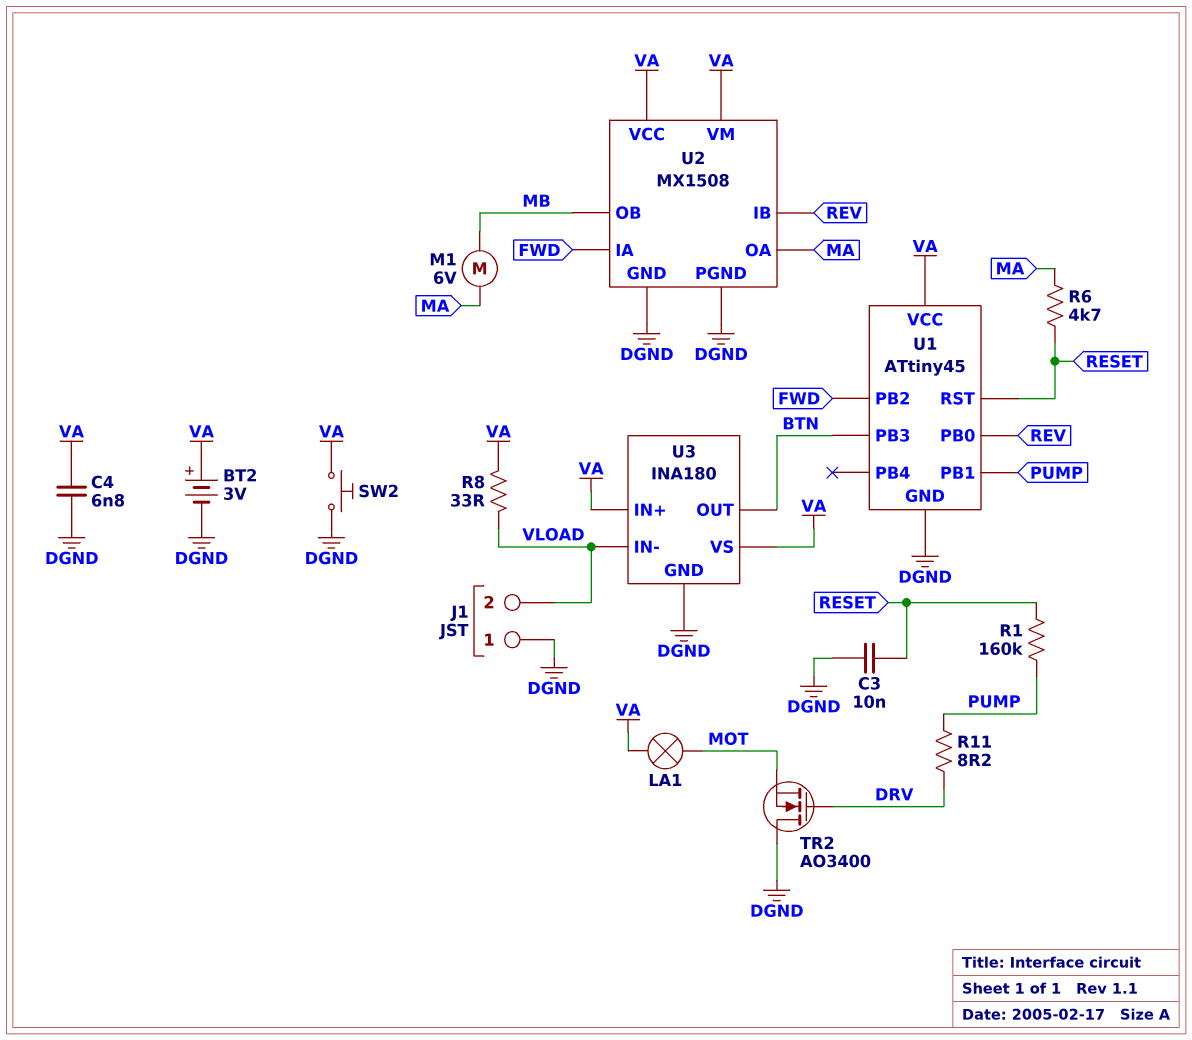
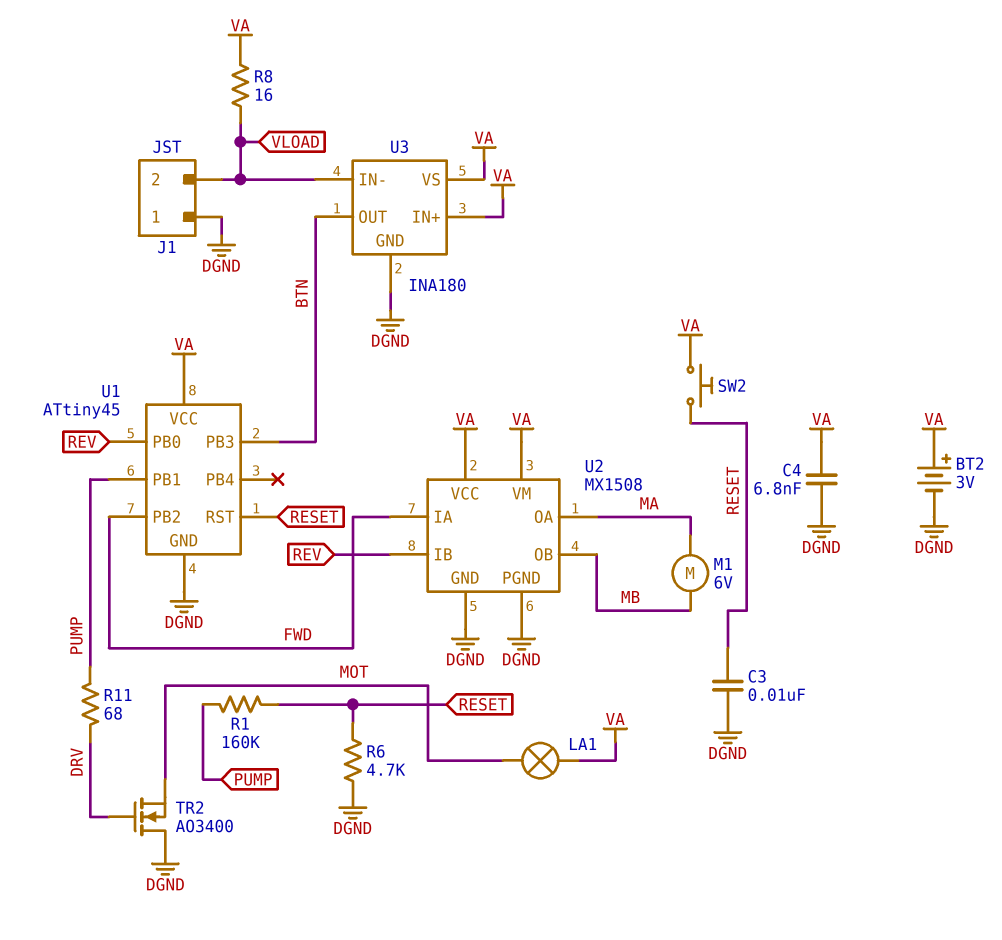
R6: 4.7k (MA, RESET) -> 4.7k (DGND, RESET)
R8: 33 (VA, VLOAD) -> 16 (VA, VLOAD)
R11: 8.2 (DRV, PUMP) -> 68 (DRV, PUMP)
SW2: button (DGND, VA) -> button (RESET, VA)

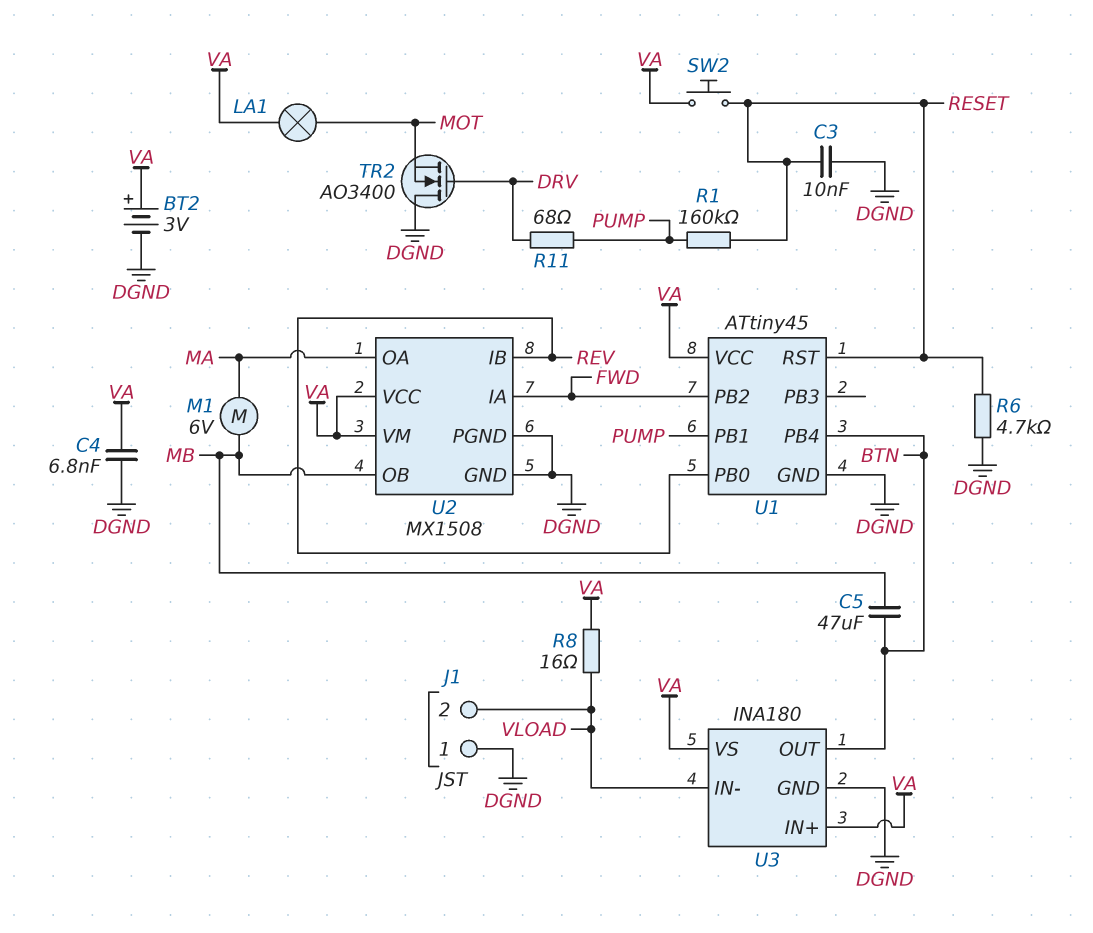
C5: none -> 47uF (BTN, MB)
U1 pin PB3: BTN -> none
U1 pin PB4: none -> BTN

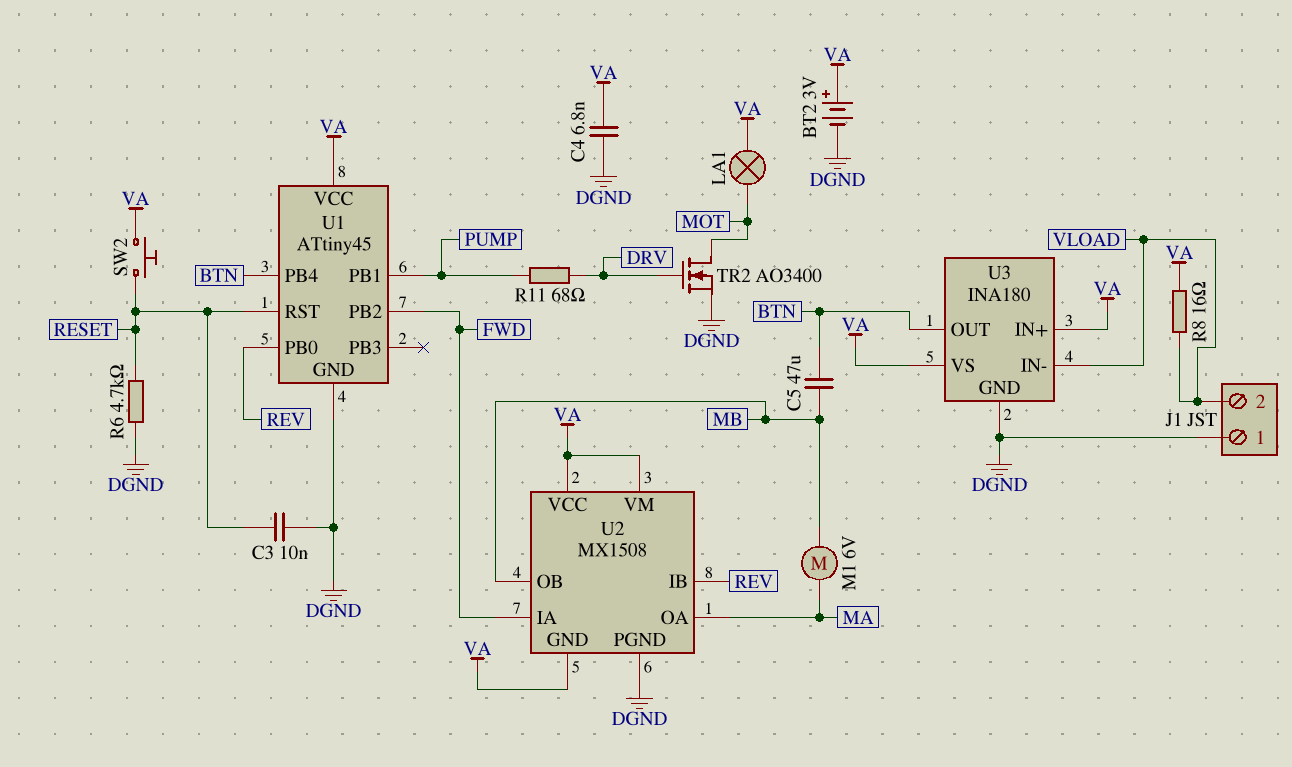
R1: 160k (PUMP, RESET) -> none
TR2: NMOS AO3400 (G DRV, D DGND, S MOT) -> NMOS AO3400 (G DRV, D MOT, S DGND)
U2 pin GND: DGND -> VA

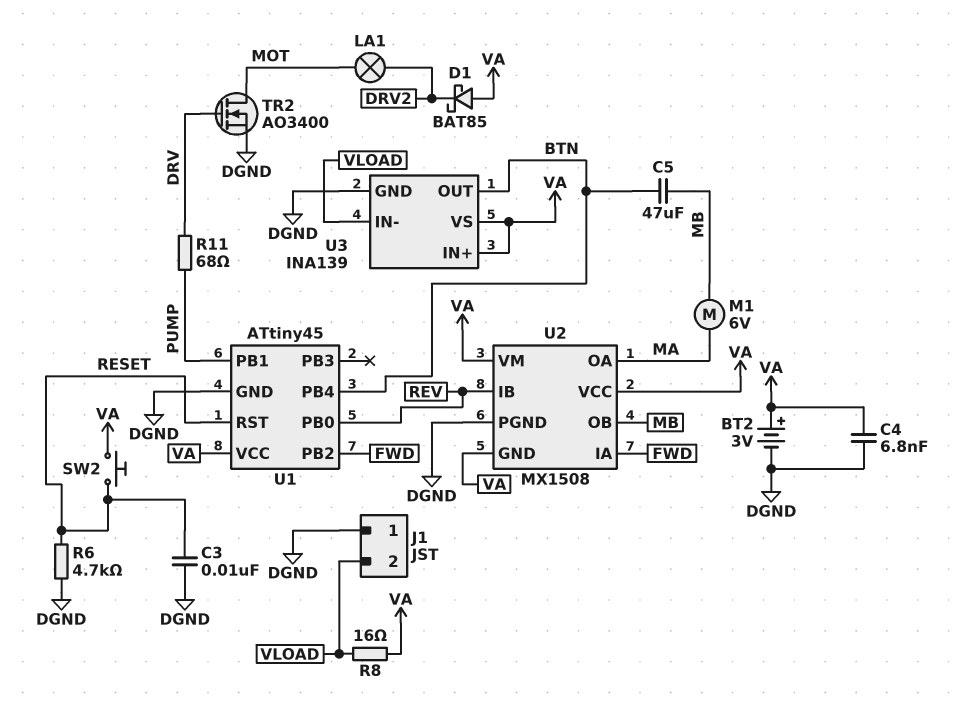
D1: none -> schottky BAT85 (A VA, K DRV2)
LA1: lamp (MOT, VA) -> lamp (DRV2, MOT)
U3: INA180 -> INA139

